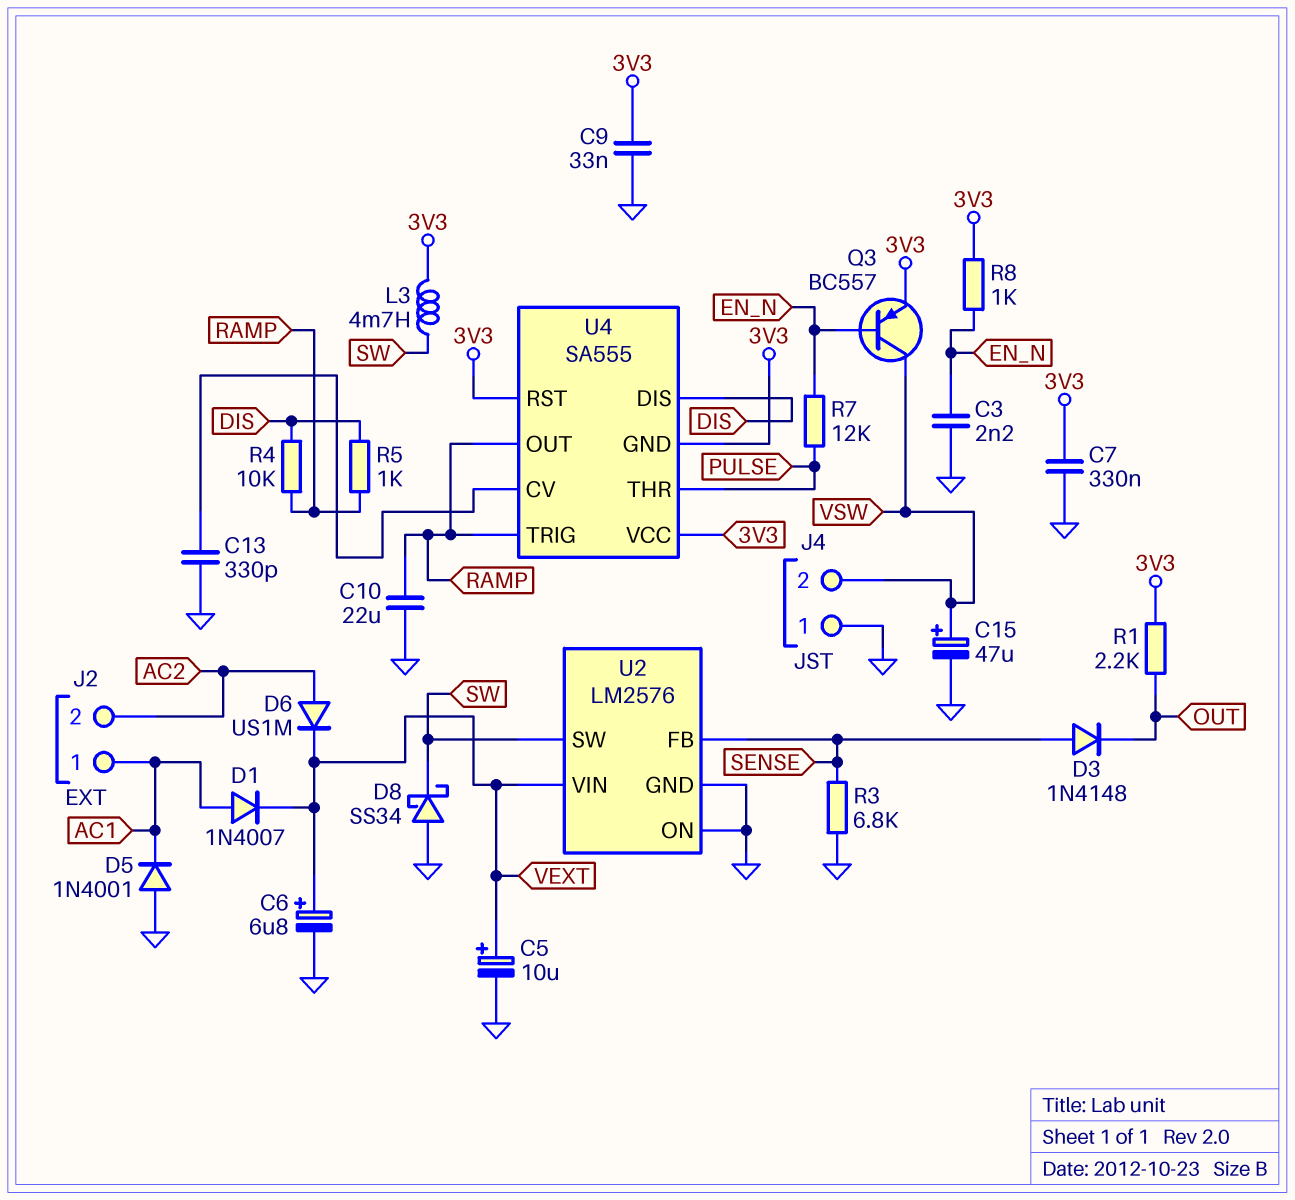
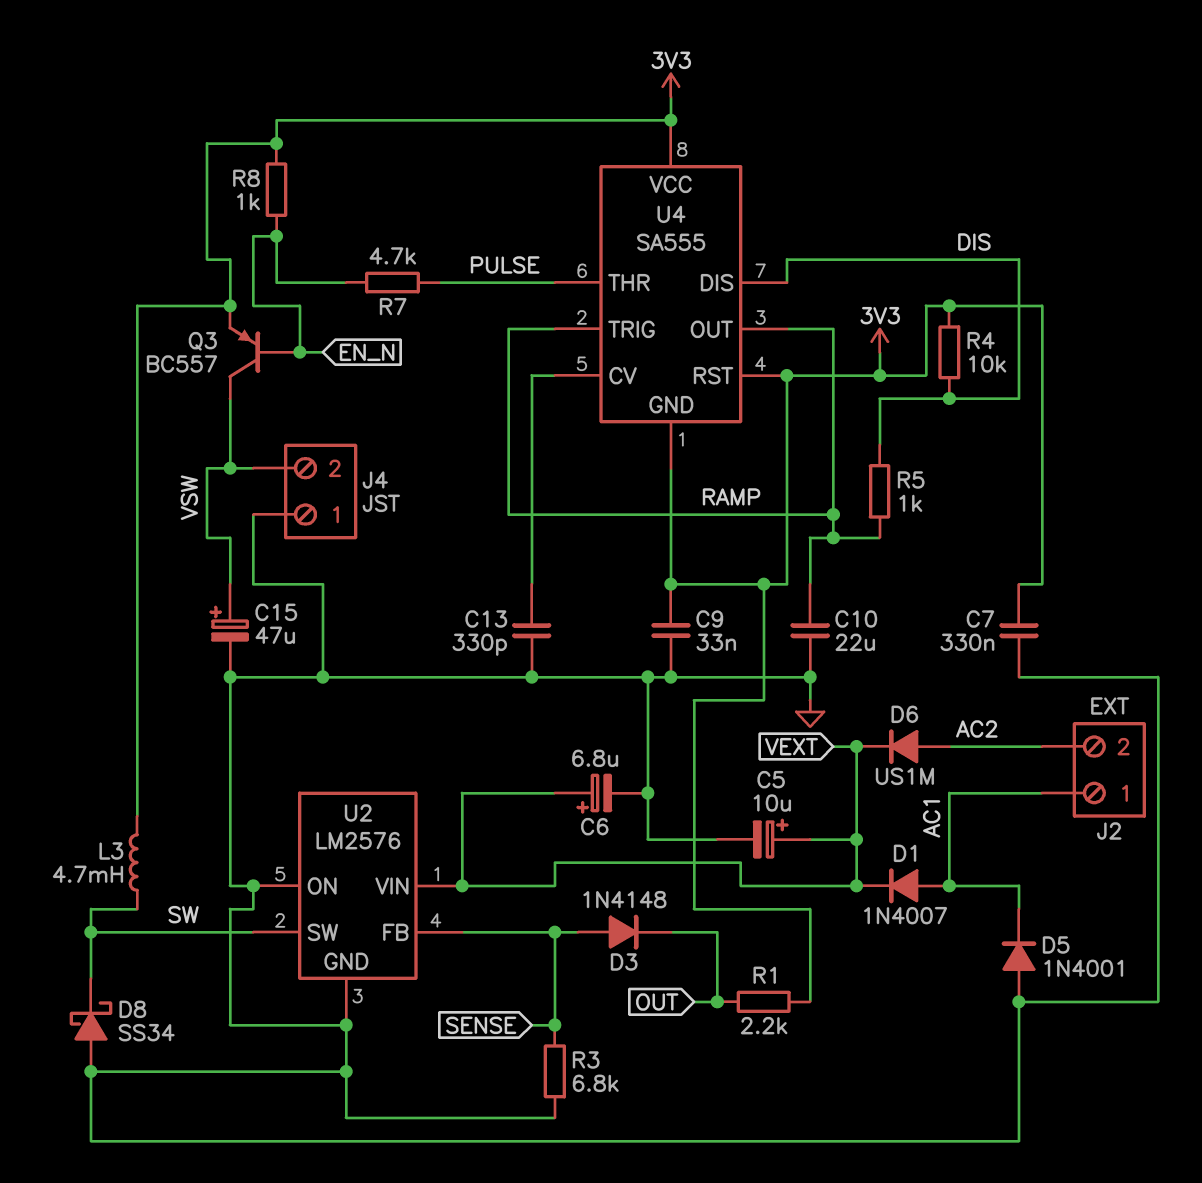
C3: 2.2nF (EN_N, GND) -> none
R4: 10k (DIS, RAMP) -> 10k (3V3, DIS)
R7: 12k (EN_N, PULSE) -> 4.7k (EN_N, PULSE)

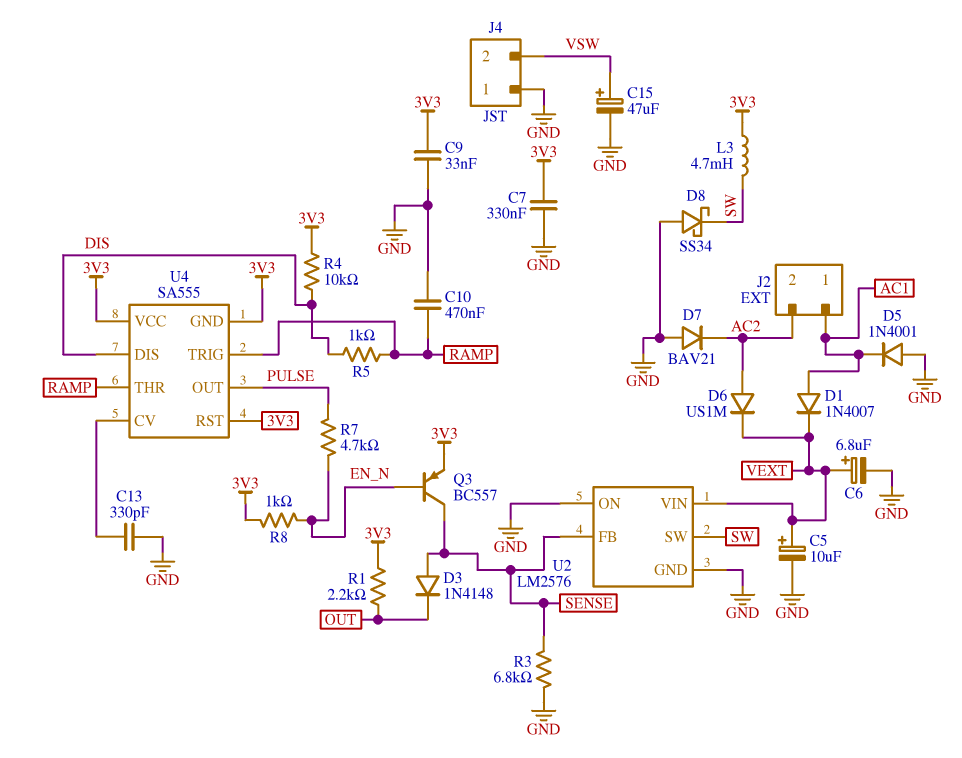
C10: 22uF (GND, RAMP) -> 470nF (GND, RAMP)
D7: none -> diode BAV21 (A GND, K AC2)
Q3: PNP BC557 (B EN_N, C VSW, E 3V3) -> PNP BC557 (B EN_N, C SENSE, E 3V3)
U4 pin OUT: RAMP -> PULSE
U4 pin THR: PULSE -> RAMP

